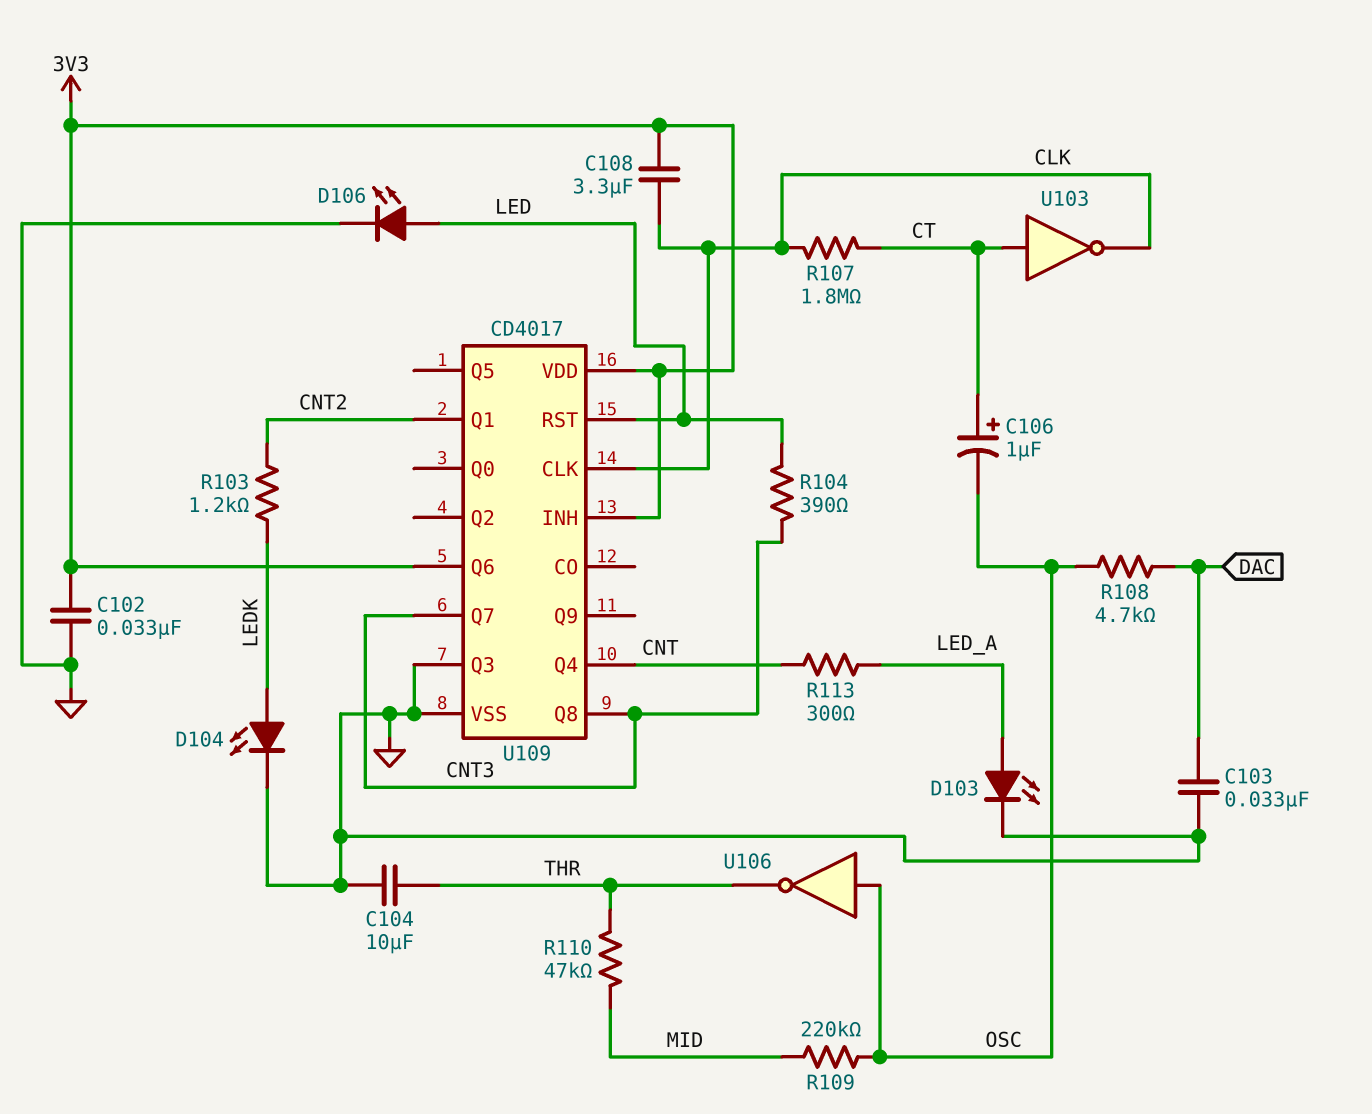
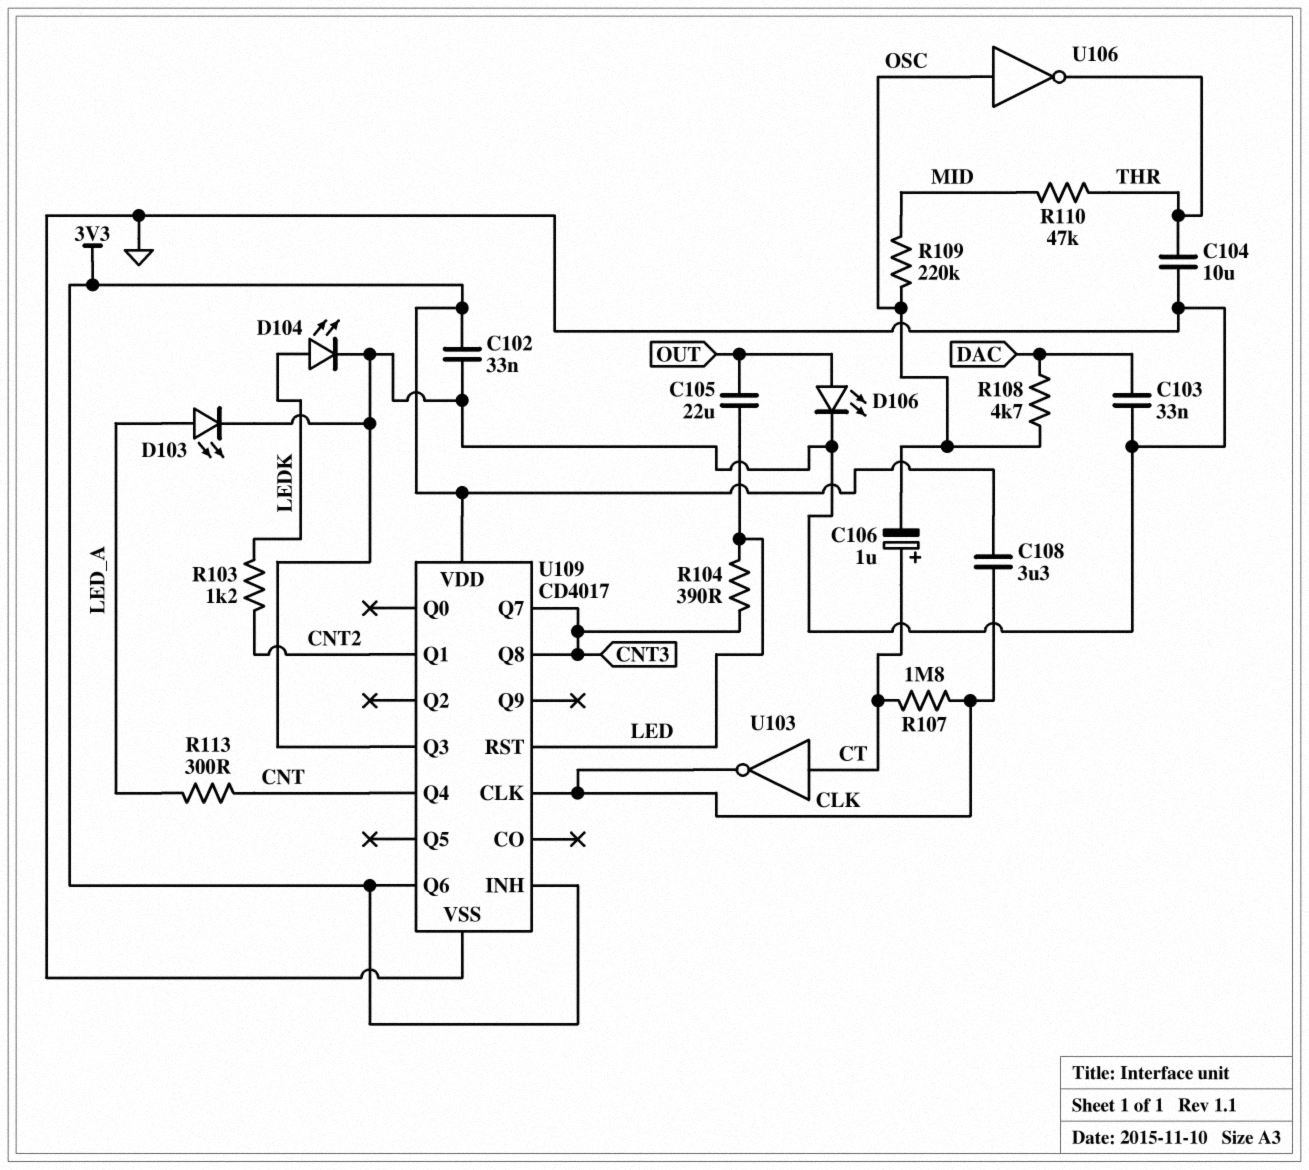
C105: none -> 22uF (LED, OUT)
D106: LED (A LED, K GND) -> LED (A OUT, K GND)

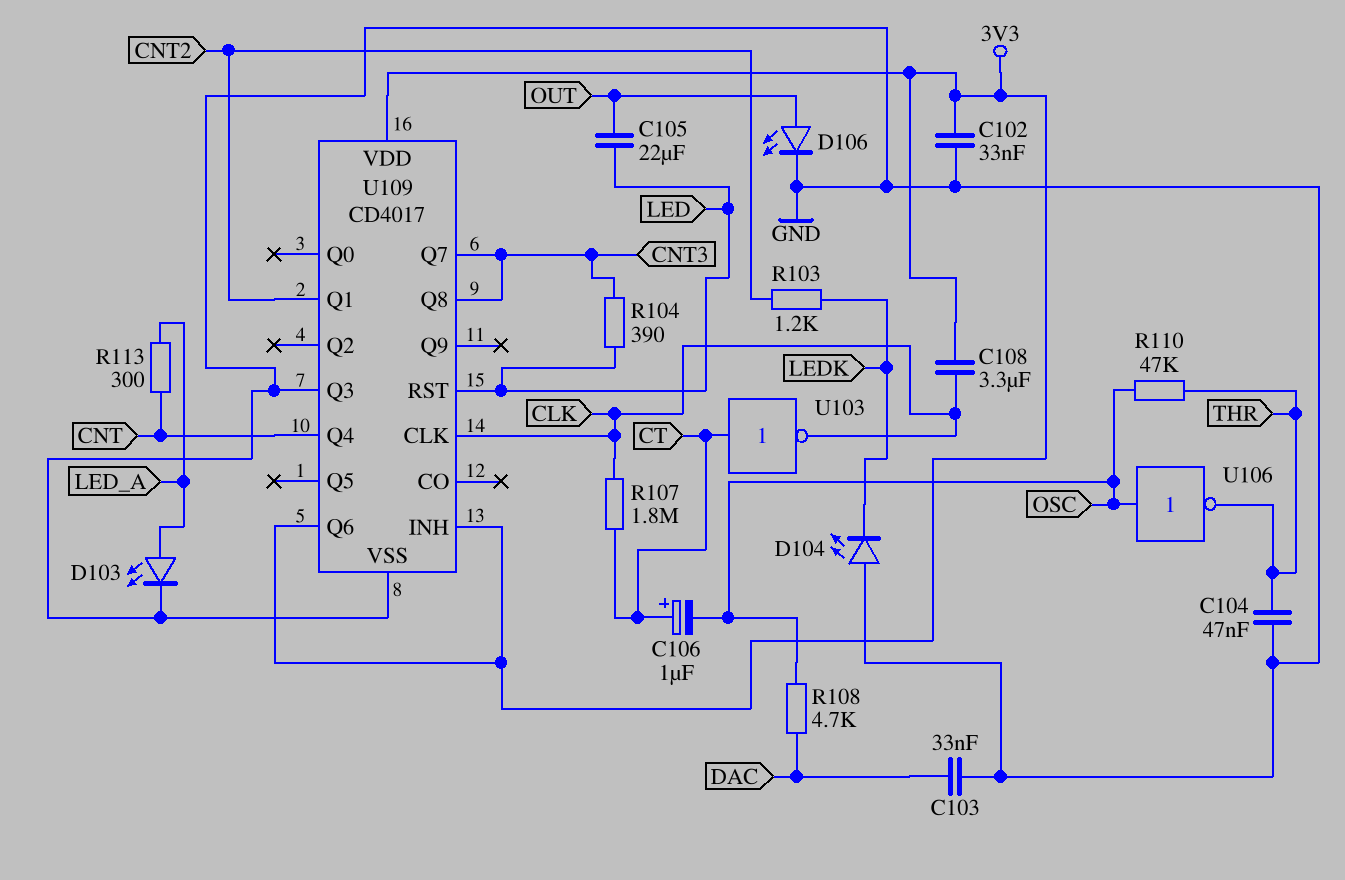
C104: 10uF (GND, THR) -> 47nF (GND, THR)
D104: LED (A LEDK, K GND) -> LED (A GND, K LEDK)
R109: 220k (MID, OSC) -> none
R110: 47k (MID, THR) -> 47k (OSC, THR)

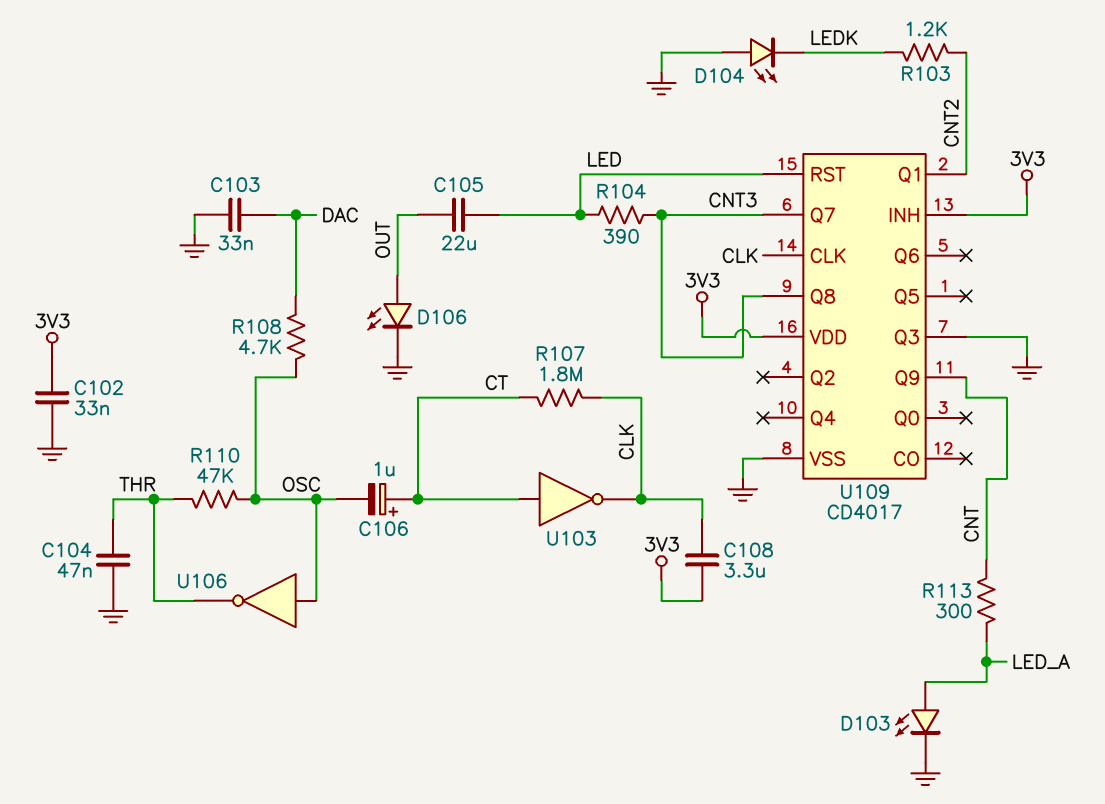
U109 pin Q4: CNT -> none
U109 pin Q6: 3V3 -> none
U109 pin Q9: none -> CNT

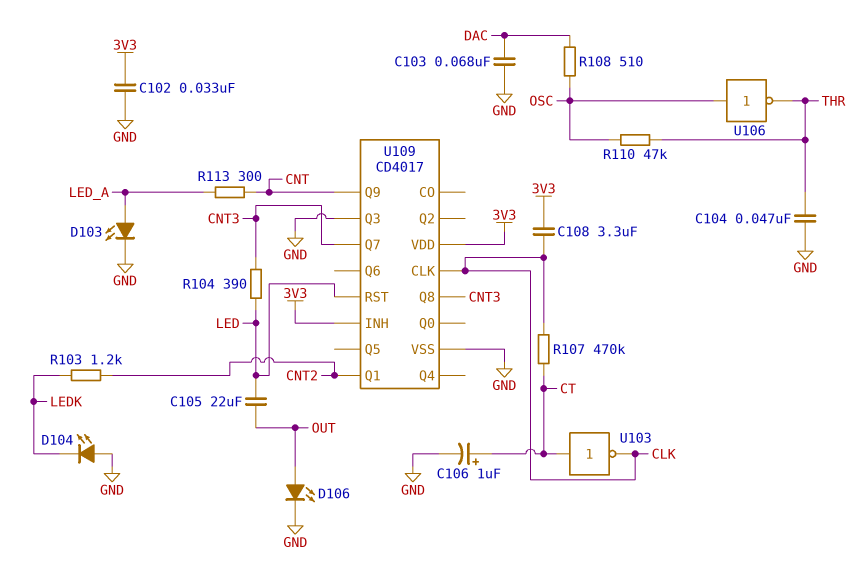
C103: 33nF (DAC, GND) -> 68nF (DAC, GND)
C106: 1uF (plus CT, minus OSC) -> 1uF (plus CT, minus GND)
R107: 1.8M (CLK, CT) -> 470k (CLK, CT)
R108: 4.7k (DAC, OSC) -> 510 (DAC, OSC)

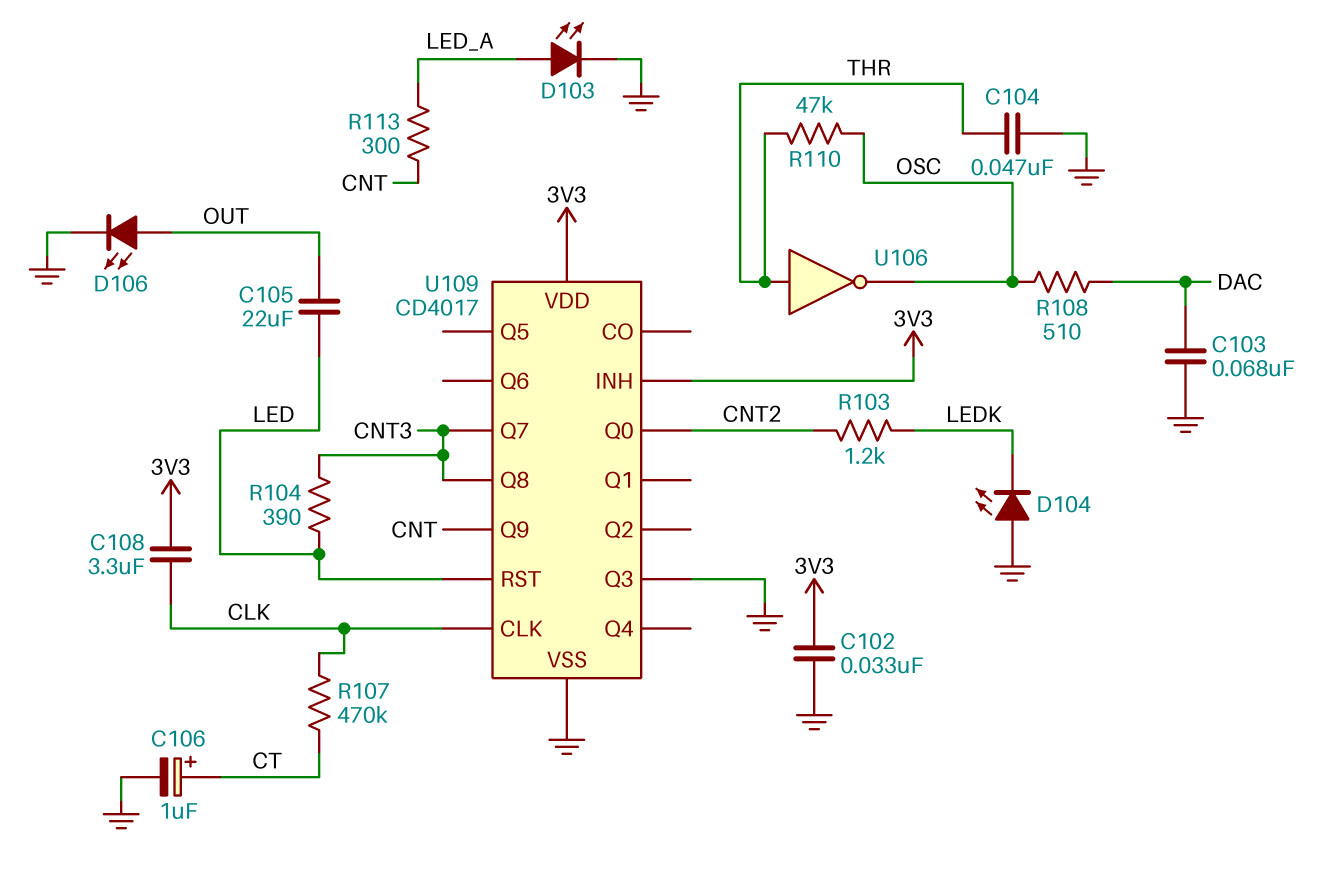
U103: NOT (in CT, out CLK) -> none
U106: NOT (in OSC, out THR) -> NOT (in THR, out OSC)
U109 pin Q0: none -> CNT2
U109 pin Q1: CNT2 -> none

